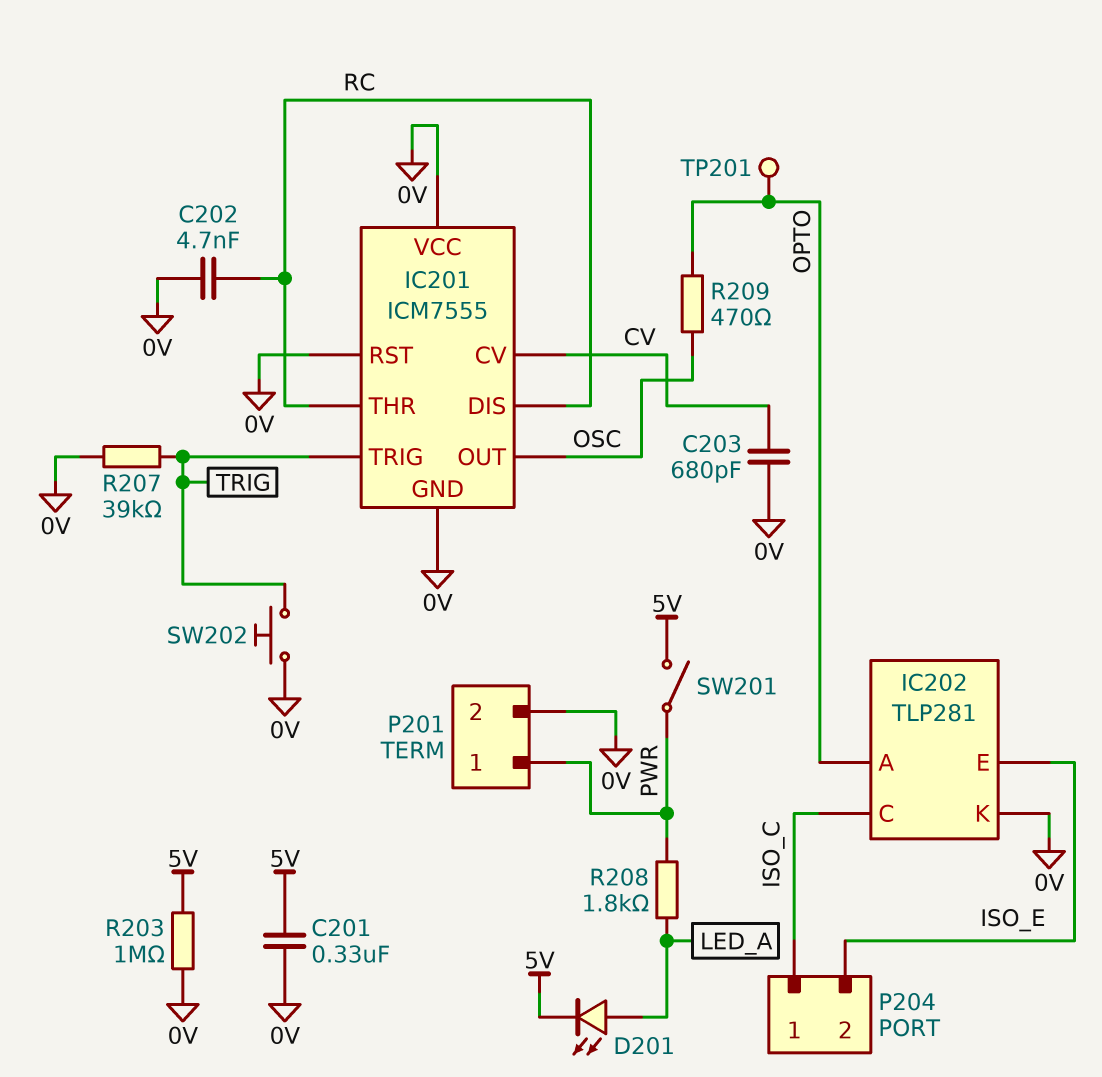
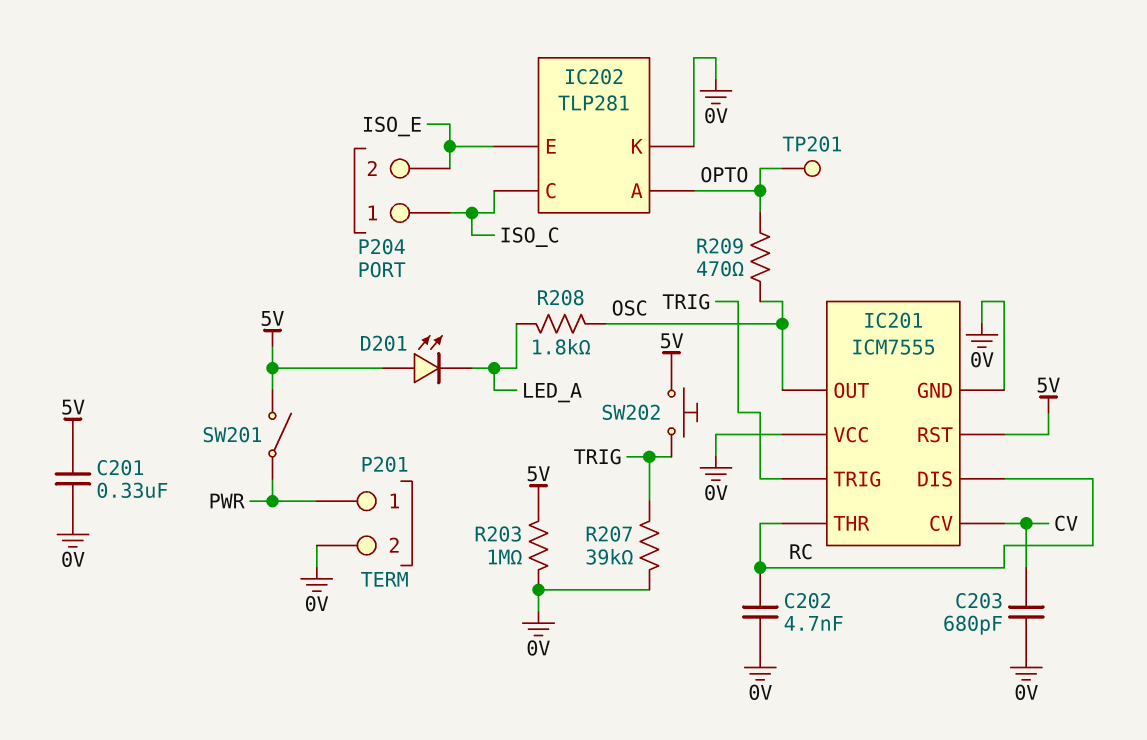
D201: LED (A LED_A, K 5V) -> LED (A 5V, K LED_A)
IC201 pin RST: 0V -> 5V
R208: 1.8k (LED_A, PWR) -> 1.8k (LED_A, OSC)
SW202: button (0V, TRIG) -> button (5V, TRIG)

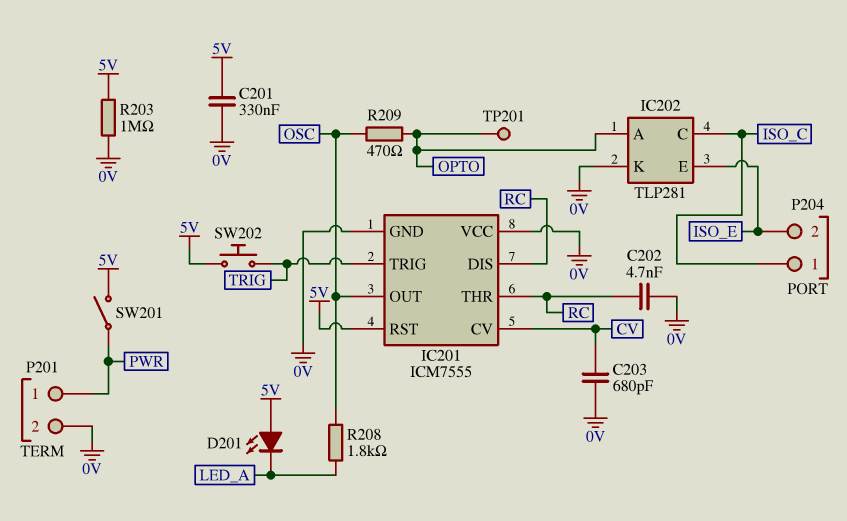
R207: 39k (0V, TRIG) -> none

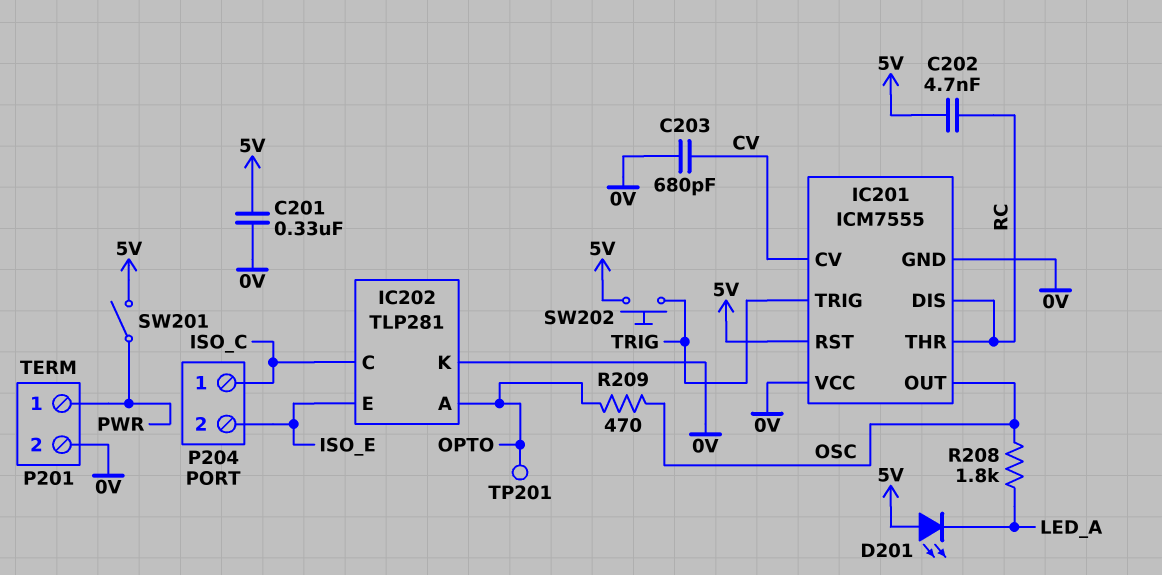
C202: 4.7nF (0V, RC) -> 4.7nF (5V, RC)
R203: 1M (0V, 5V) -> none

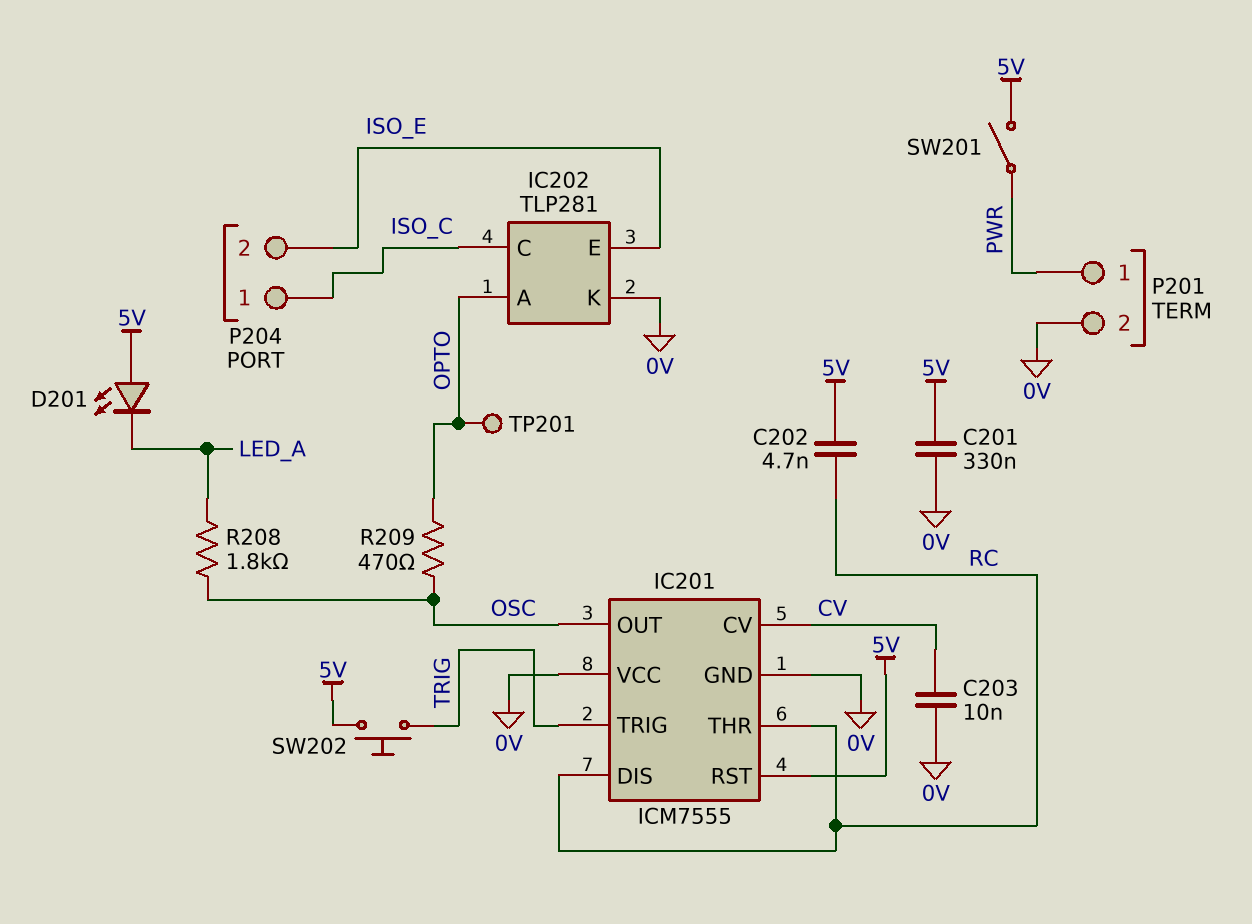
C203: 680pF (0V, CV) -> 10nF (0V, CV)

